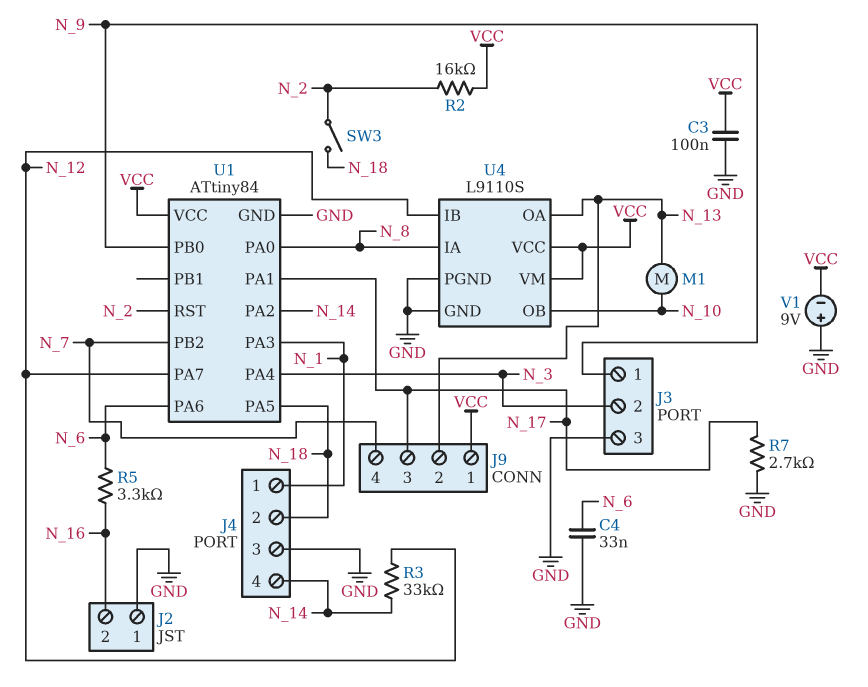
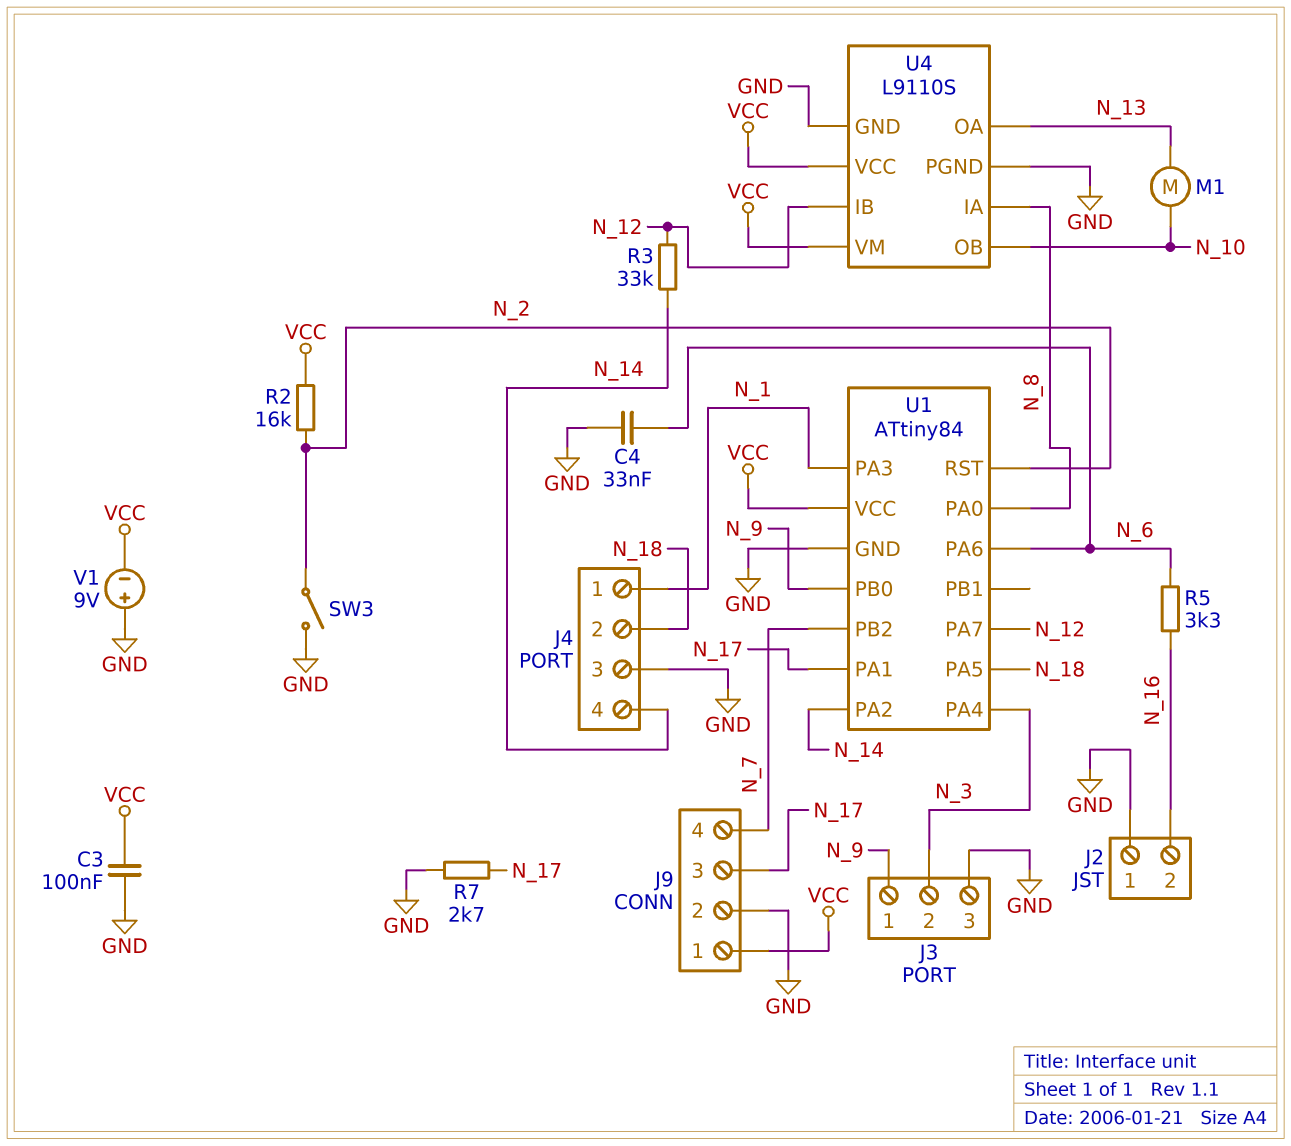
J9 pin 2: N_13 -> GND
SW3: switch (N_2, N_18) -> switch (GND, N_2)

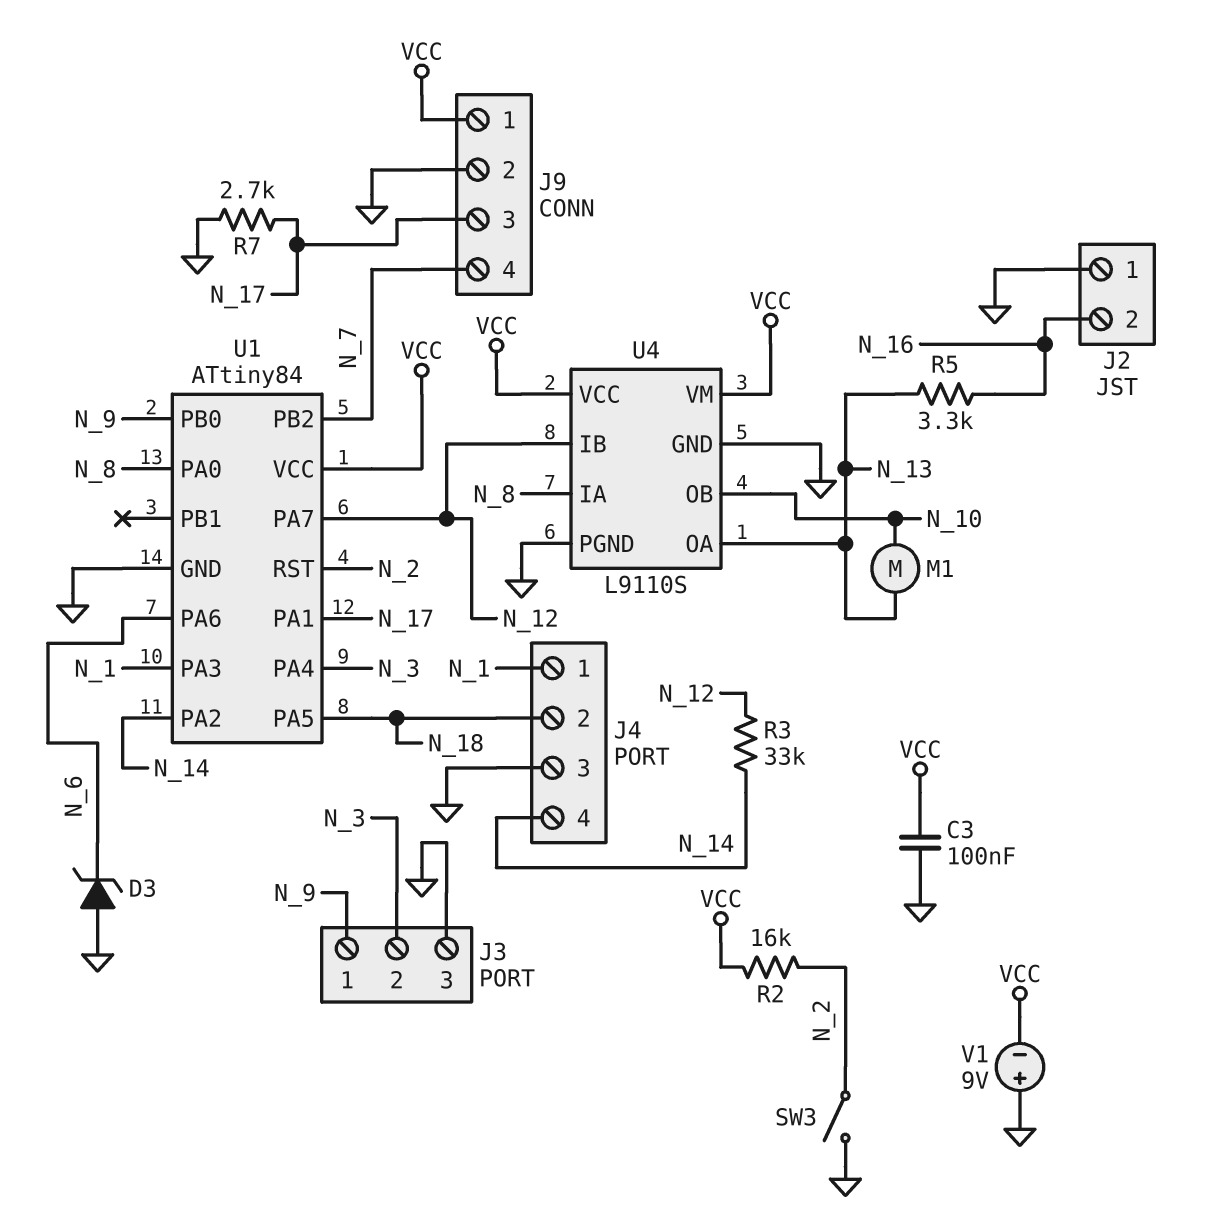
C4: 33nF (GND, N_6) -> none
D3: none -> zener (A GND, K N_6)
R5: 3.3k (N_6, N_16) -> 3.3k (N_13, N_16)

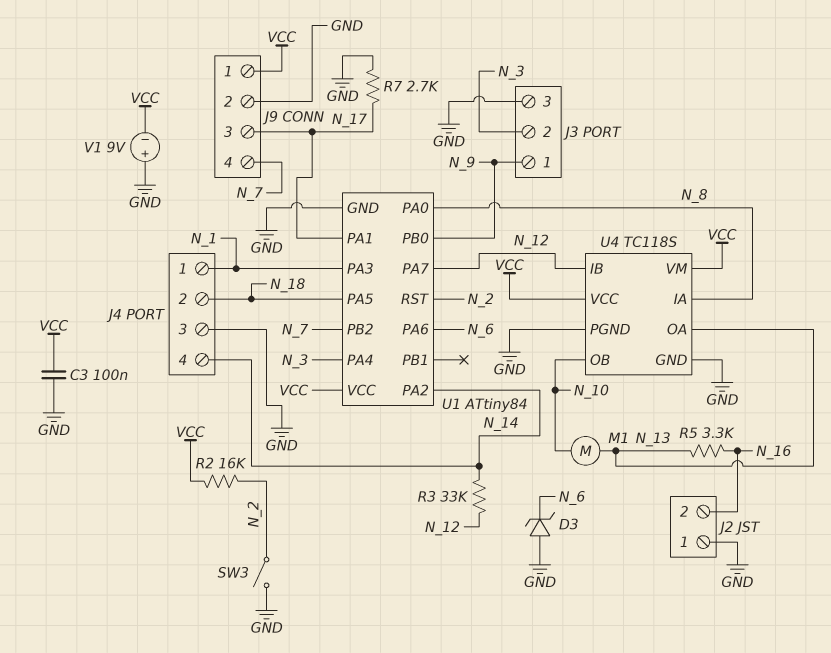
U4: L9110S -> TC118S

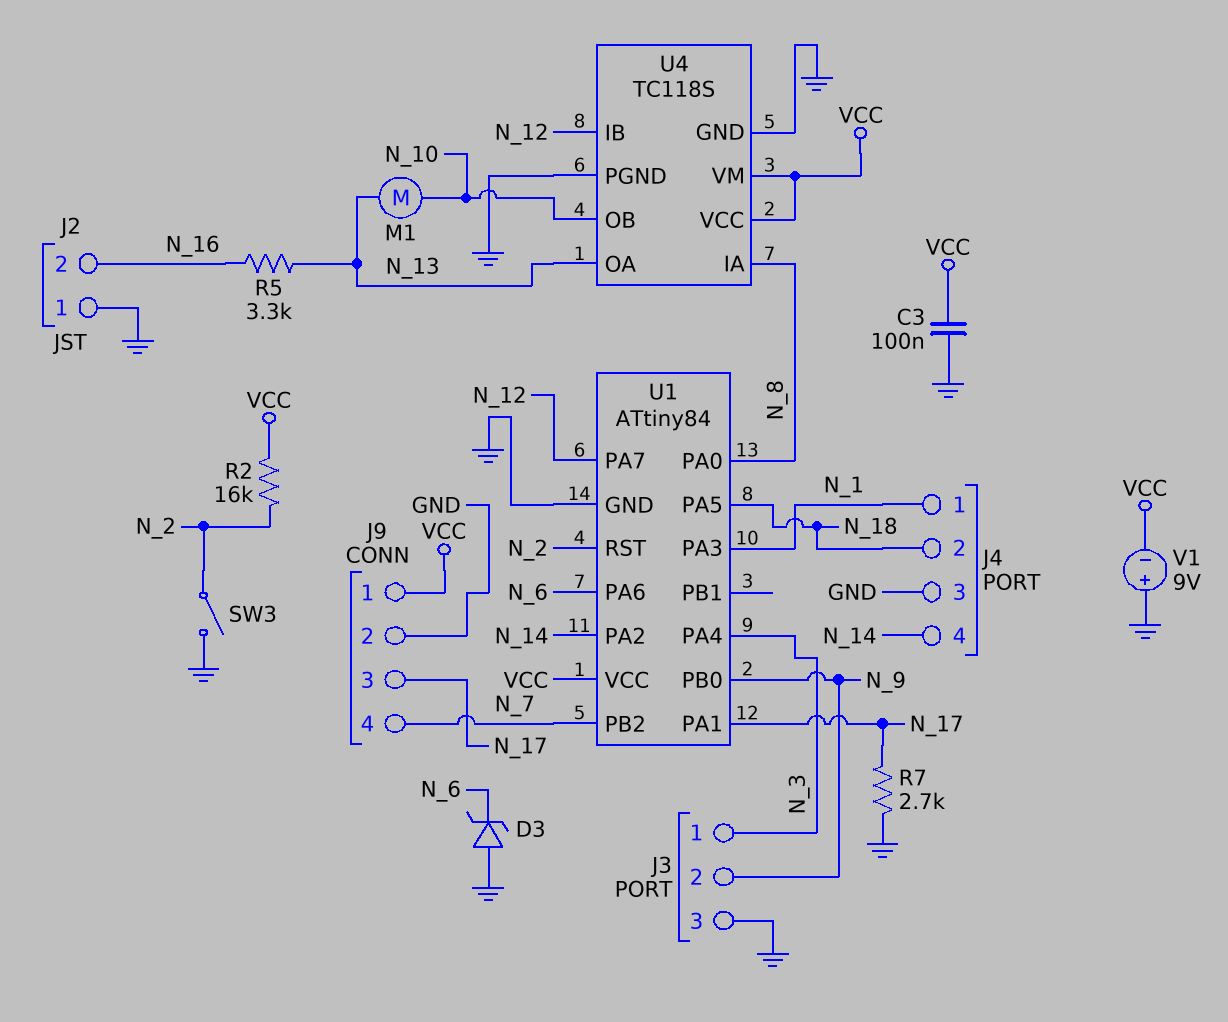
J3 pin 1: N_9 -> N_3
J3 pin 2: N_3 -> N_9
R3: 33k (N_12, N_14) -> none

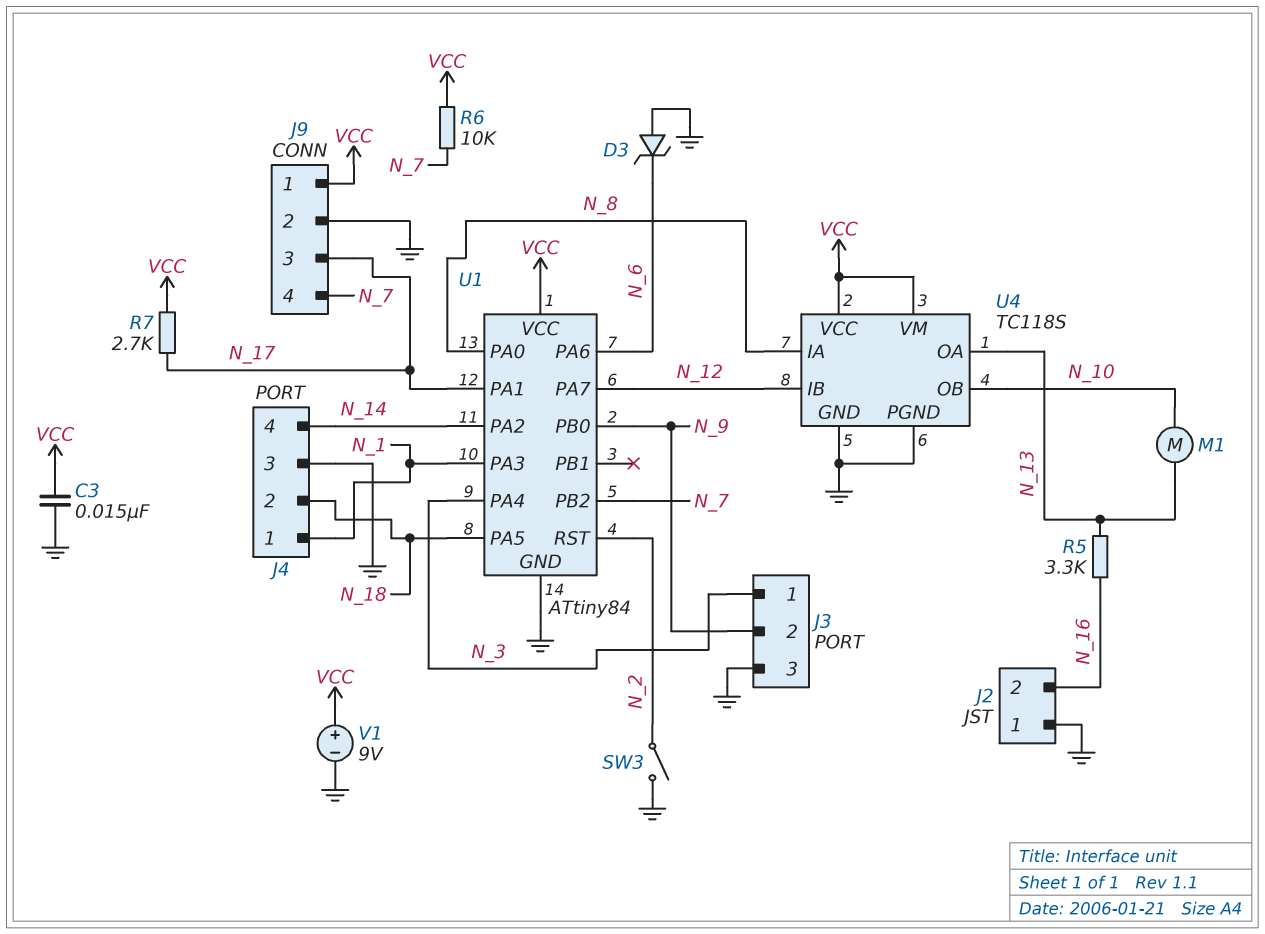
C3: 100nF (GND, VCC) -> 15nF (GND, VCC)
R2: 16k (N_2, VCC) -> none
R6: none -> 10k (N_7, VCC)
R7: 2.7k (GND, N_17) -> 2.7k (N_17, VCC)
V1: 9V (plus GND, minus VCC) -> 9V (plus VCC, minus GND)

